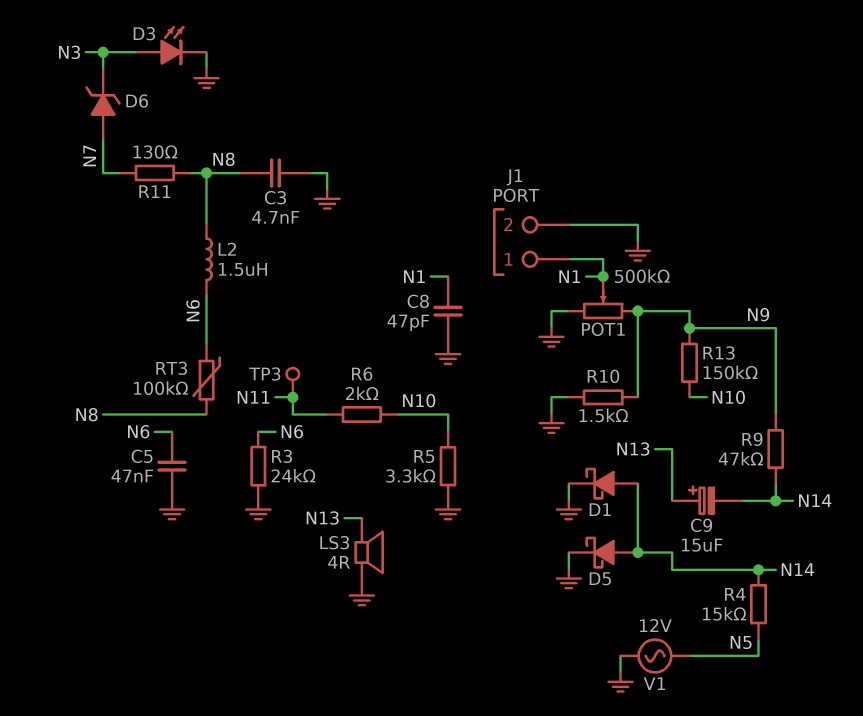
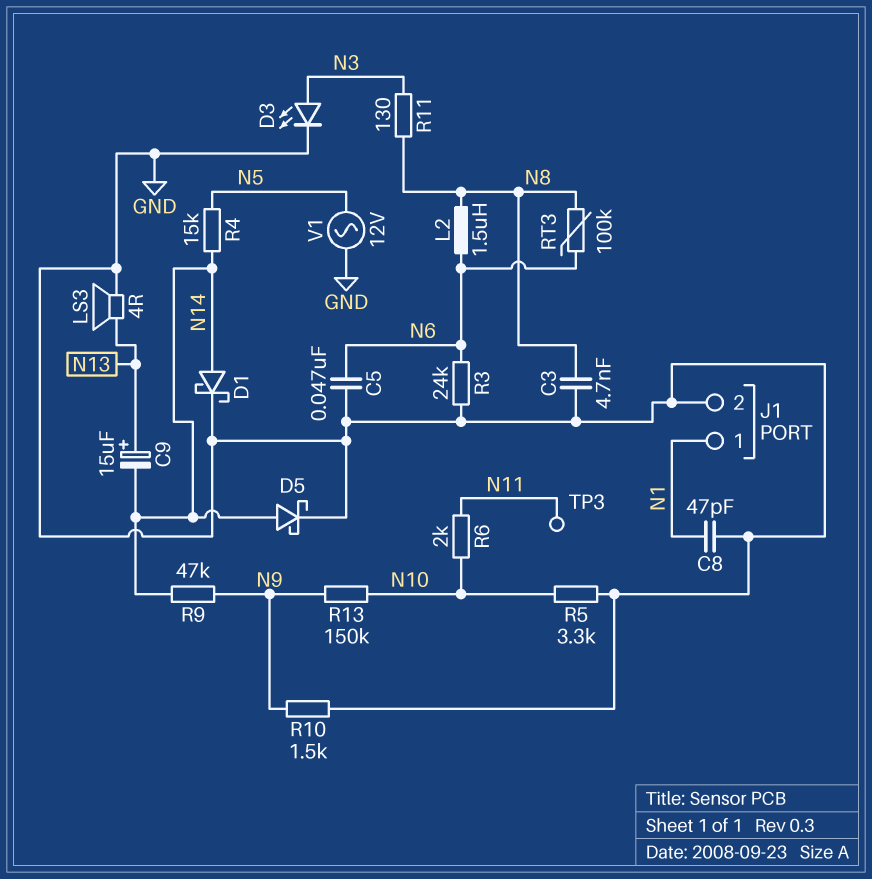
D6: zener (A N7, K N3) -> none
POT1: 500k (GND, N9, wiper N1) -> none
R11: 130 (N7, N8) -> 130 (N3, N8)

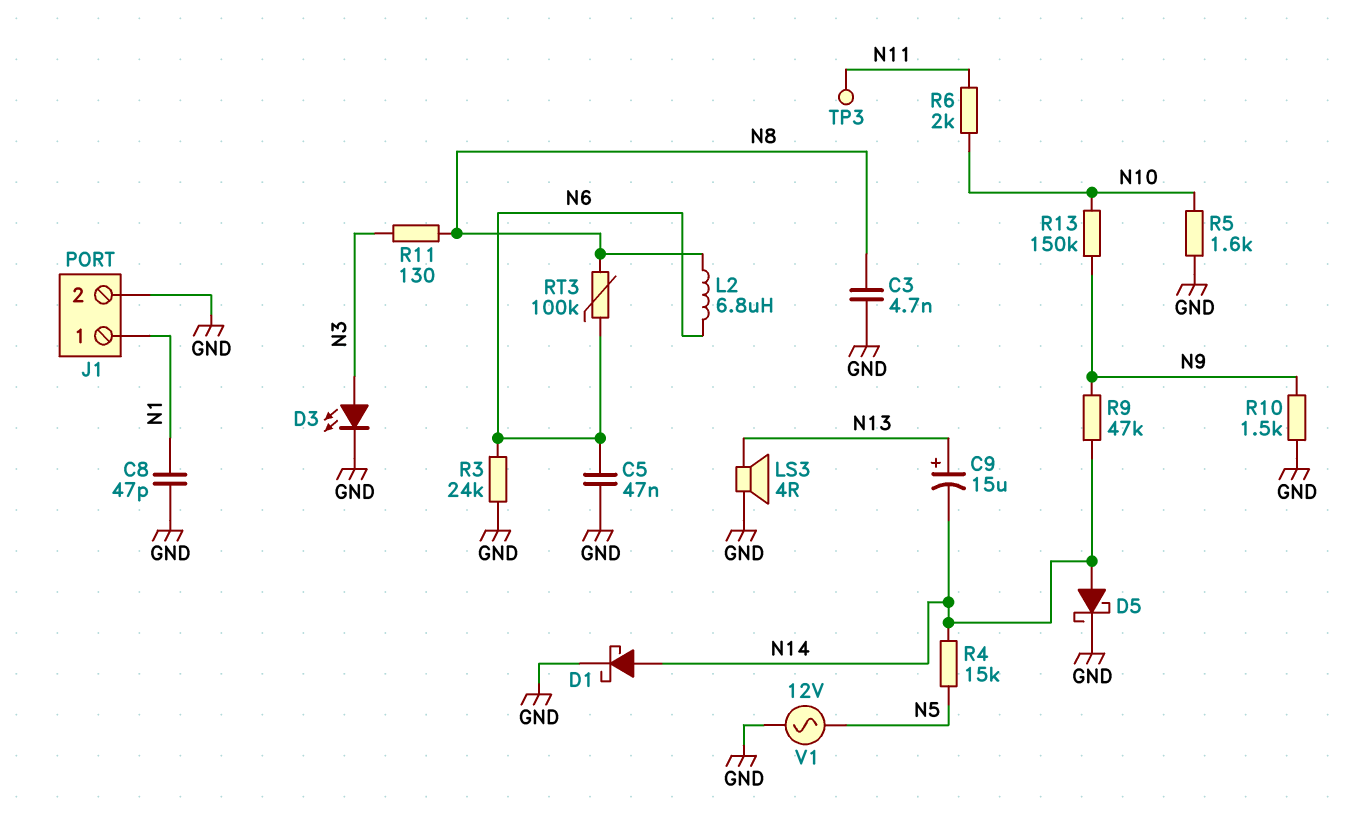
L2: 1.5uH (N6, N8) -> 6.8uH (N6, N8)
R5: 3.3k (GND, N10) -> 1.6k (GND, N10)

